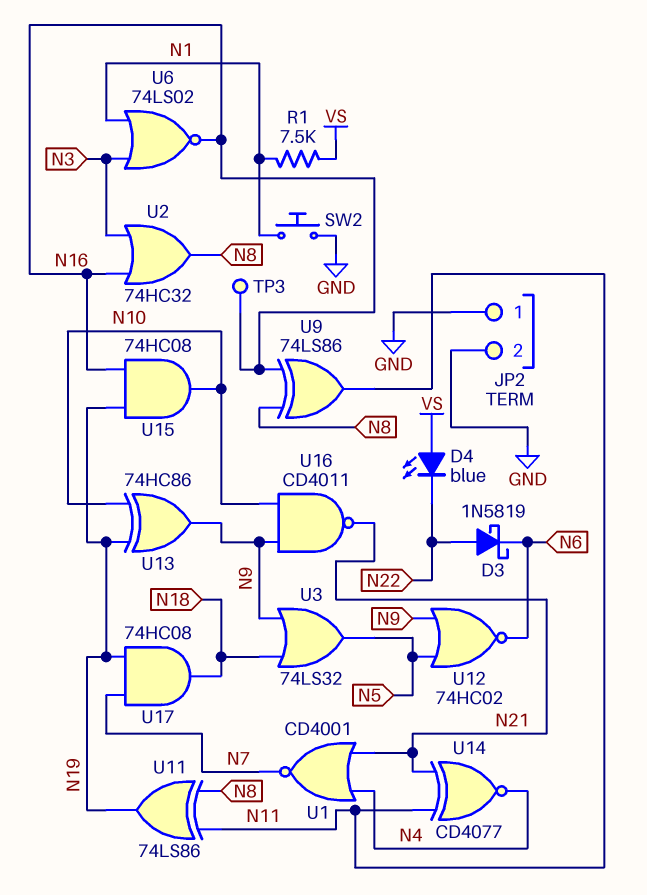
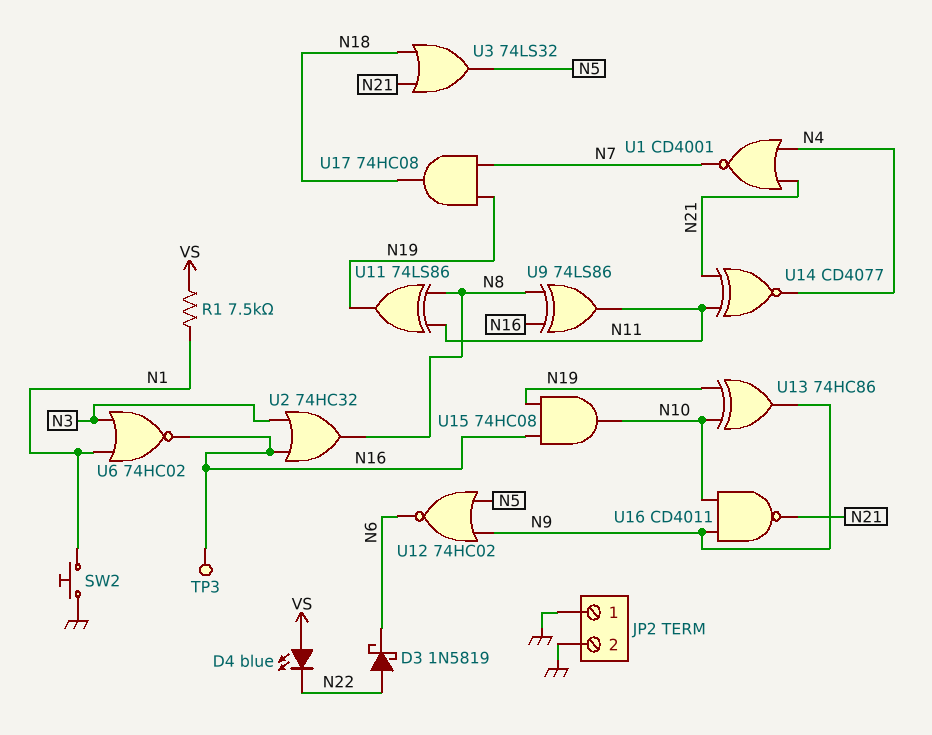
U3: OR 74LS32 (in N9, in N18, out N5) -> OR 74LS32 (in N18, in N21, out N5)
U6: NOR 74LS02 (in N1, in N3, out N16) -> NOR 74HC02 (in N1, in N3, out N16)

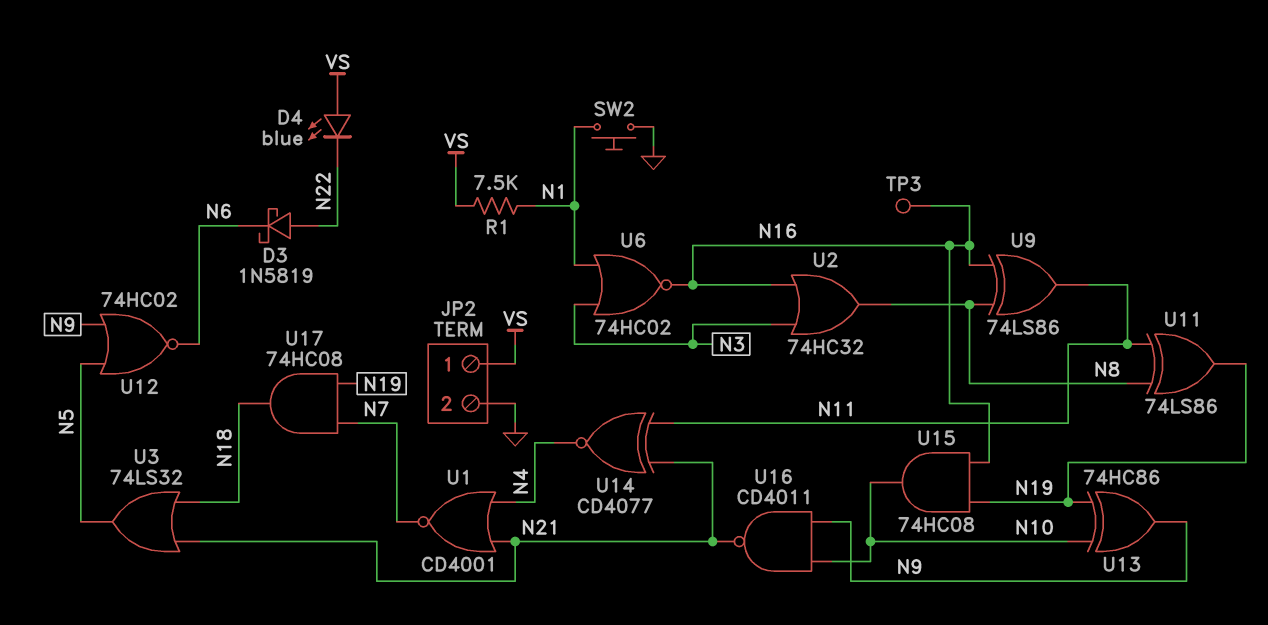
JP2 pin 1: GND -> VS

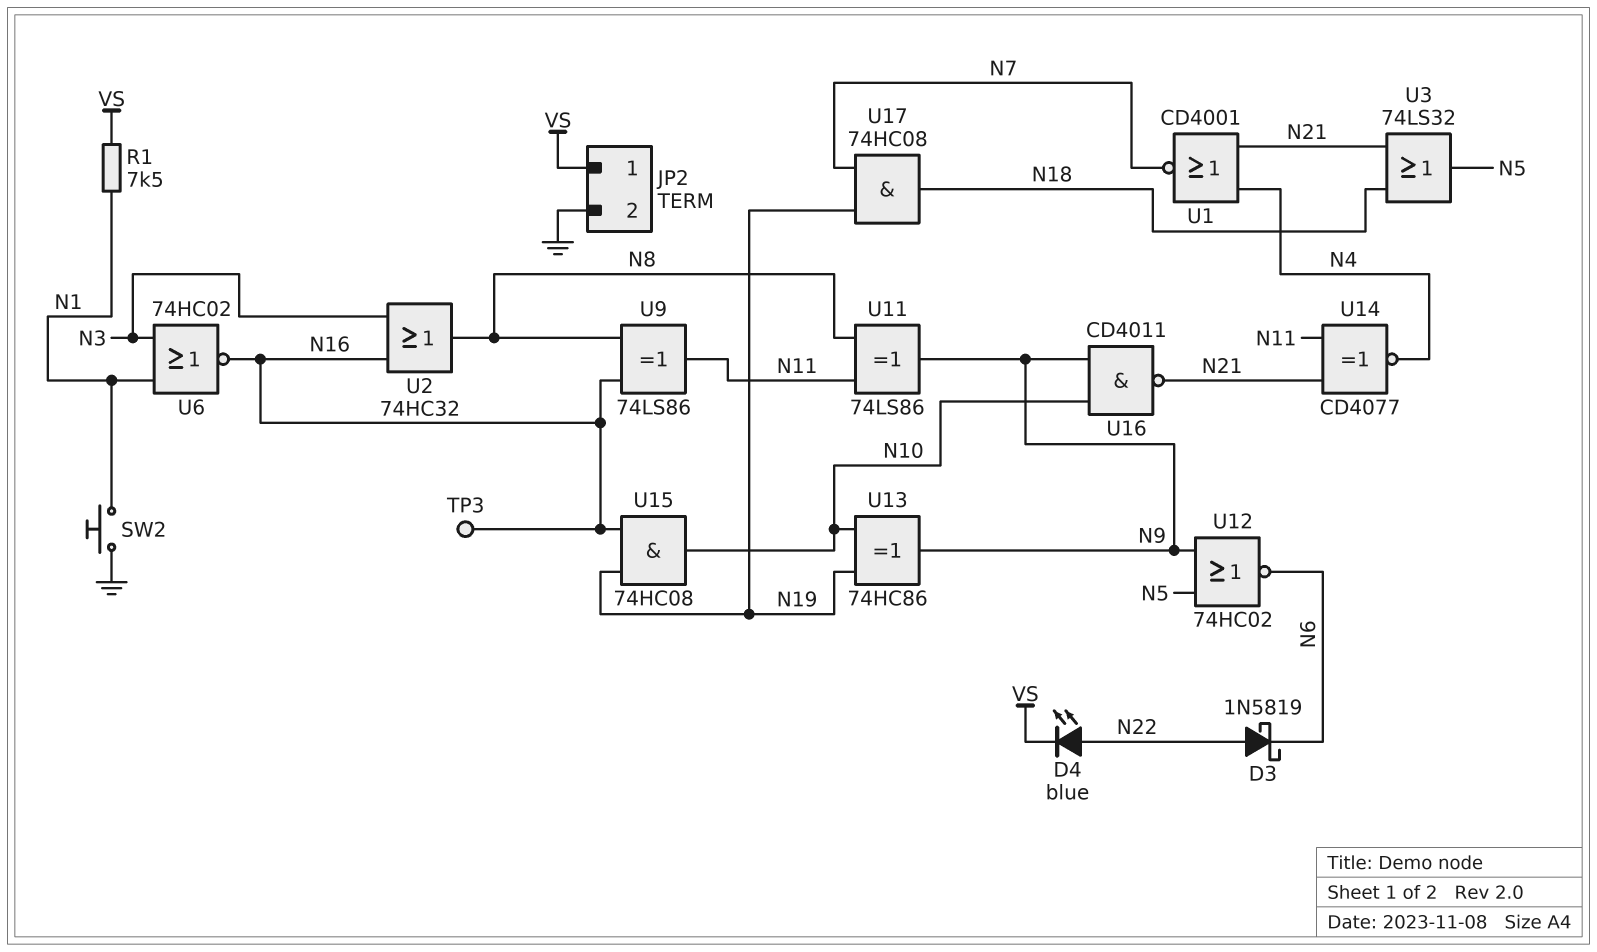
D4: LED blue (A VS, K N22) -> LED blue (A N22, K VS)
U11: XOR 74LS86 (in N8, in N11, out N19) -> XOR 74LS86 (in N8, in N11, out N9)

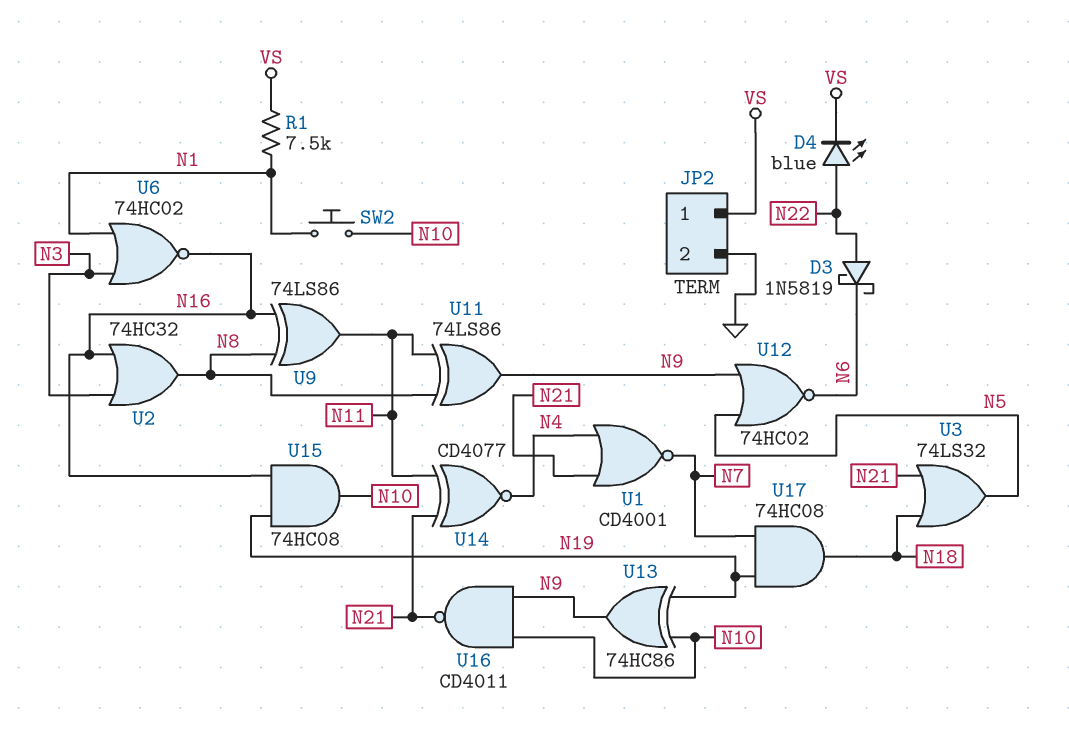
SW2: button (GND, N1) -> button (N1, N10)
TP3: test point (N16) -> none

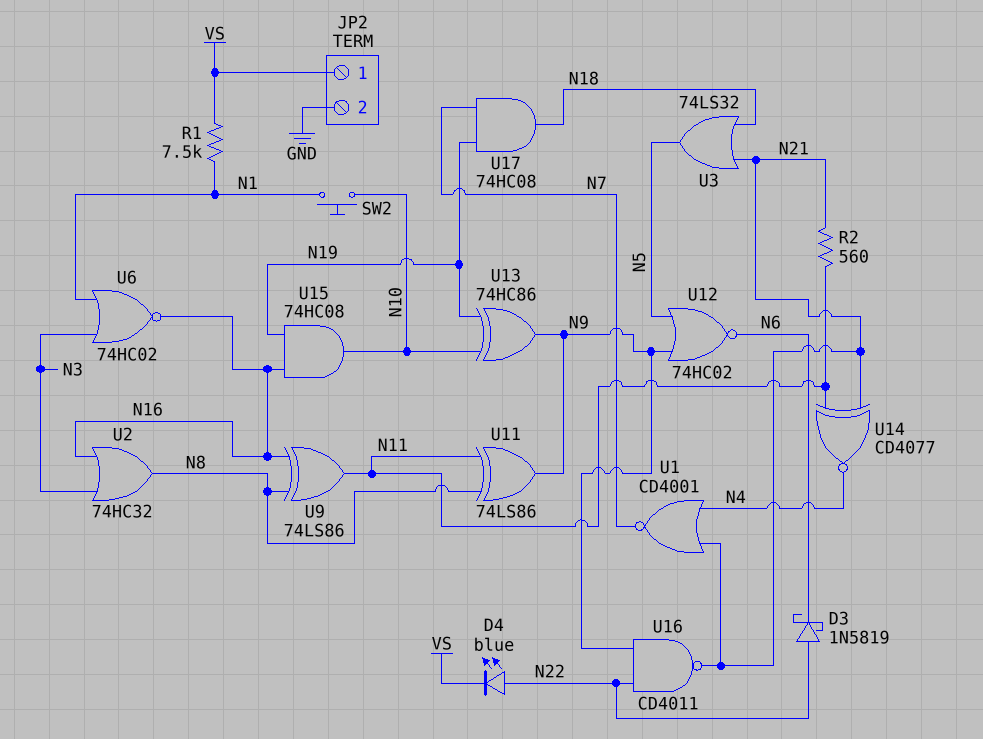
R2: none -> 560 (N11, N21)
U16: NAND CD4011 (in N9, in N10, out N21) -> NAND CD4011 (in N9, in N22, out N21)

